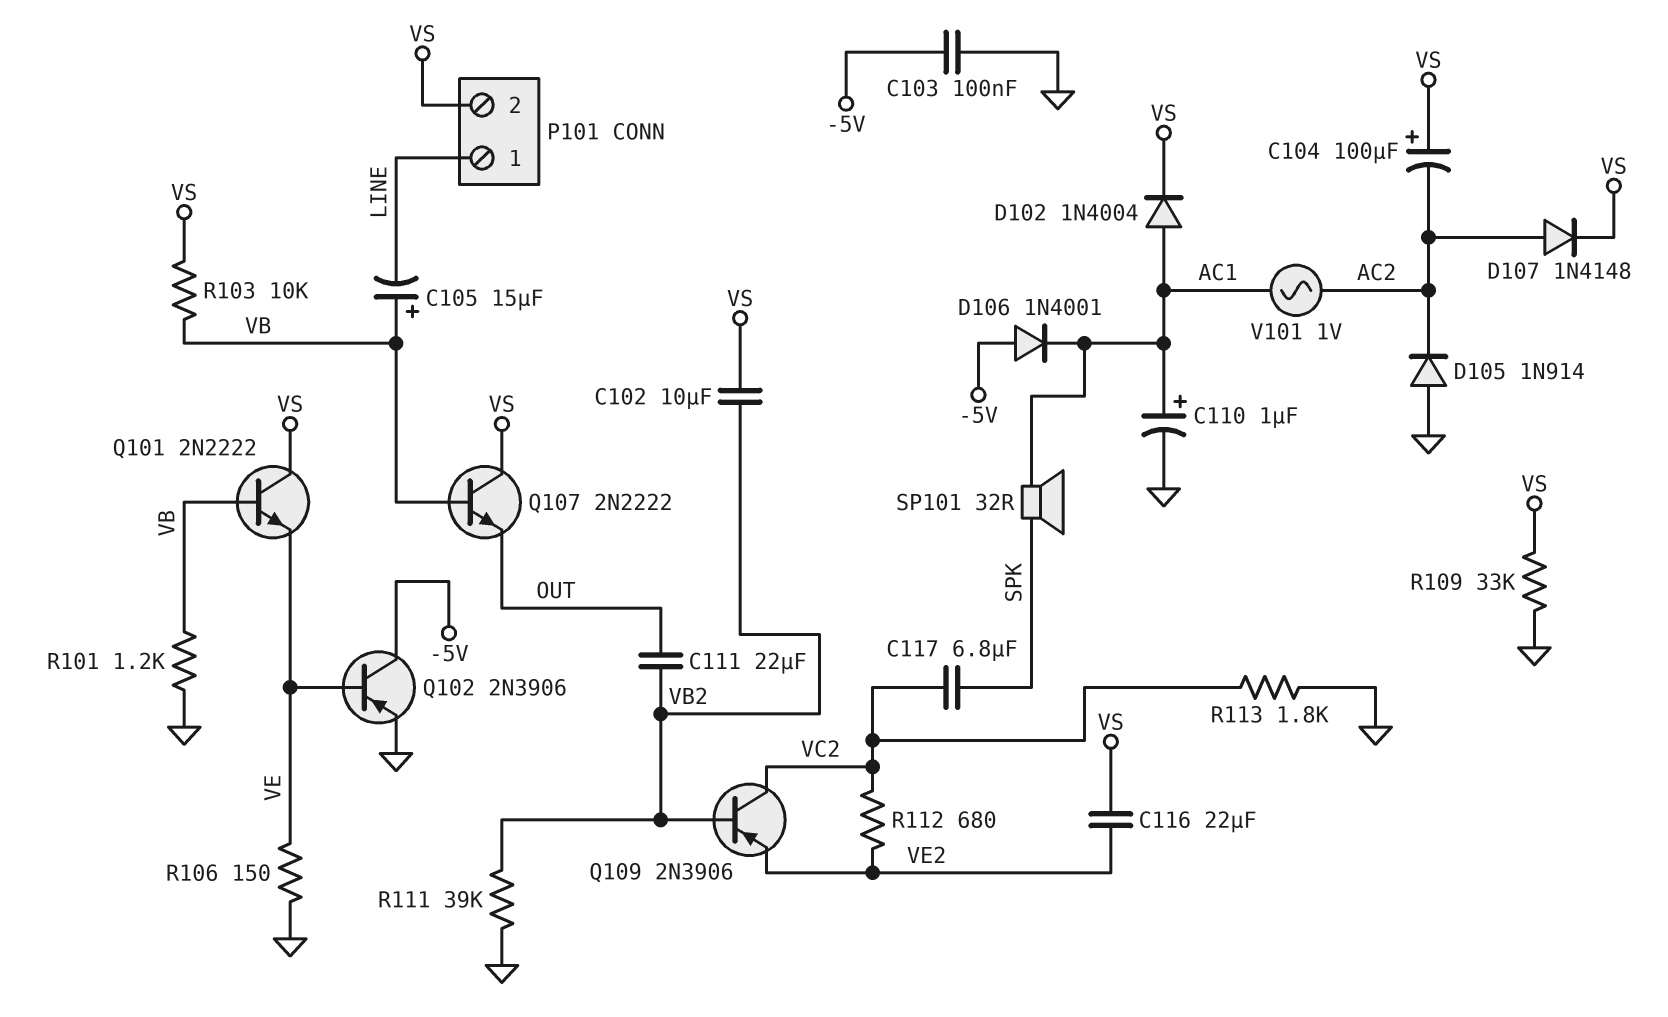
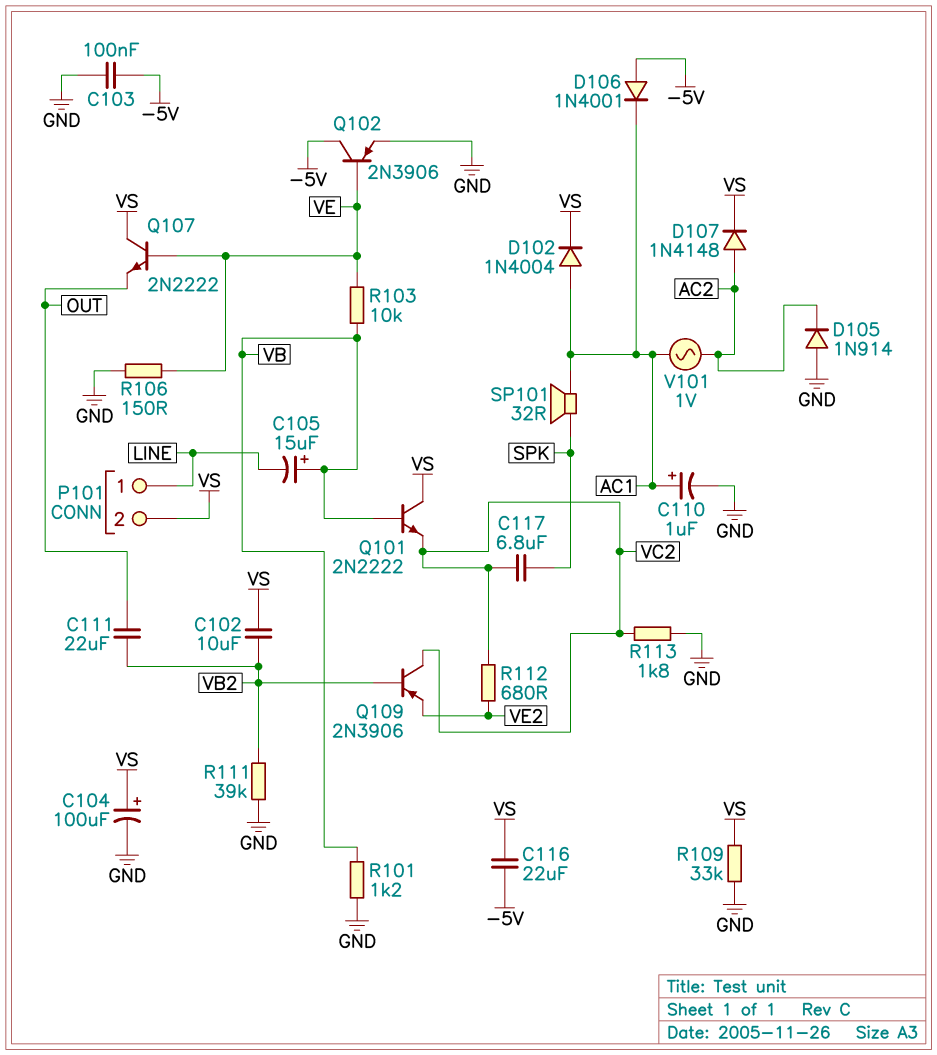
C104: 100uF (plus VS, minus AC2) -> 100uF (plus VS, minus GND)
C116: 22uF (VE2, VS) -> 22uF (-5V, VS)
Q101: NPN 2N2222 (B VB, C VS, E VE) -> NPN 2N2222 (B VB, C VS, E VC2)
Q107: NPN 2N2222 (B VB, C VS, E OUT) -> NPN 2N2222 (B VE, C VS, E OUT)
R103: 10k (VB, VS) -> 10k (VB, VE)

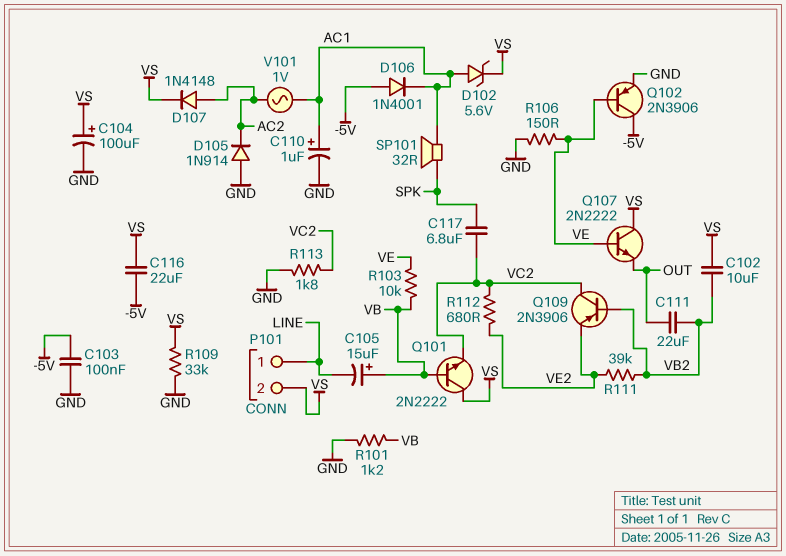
D102: diode 1N4004 (A AC1, K VS) -> zener 5.6V (A AC1, K VS)
R111: 39k (GND, VB2) -> 39k (VB2, VE2)

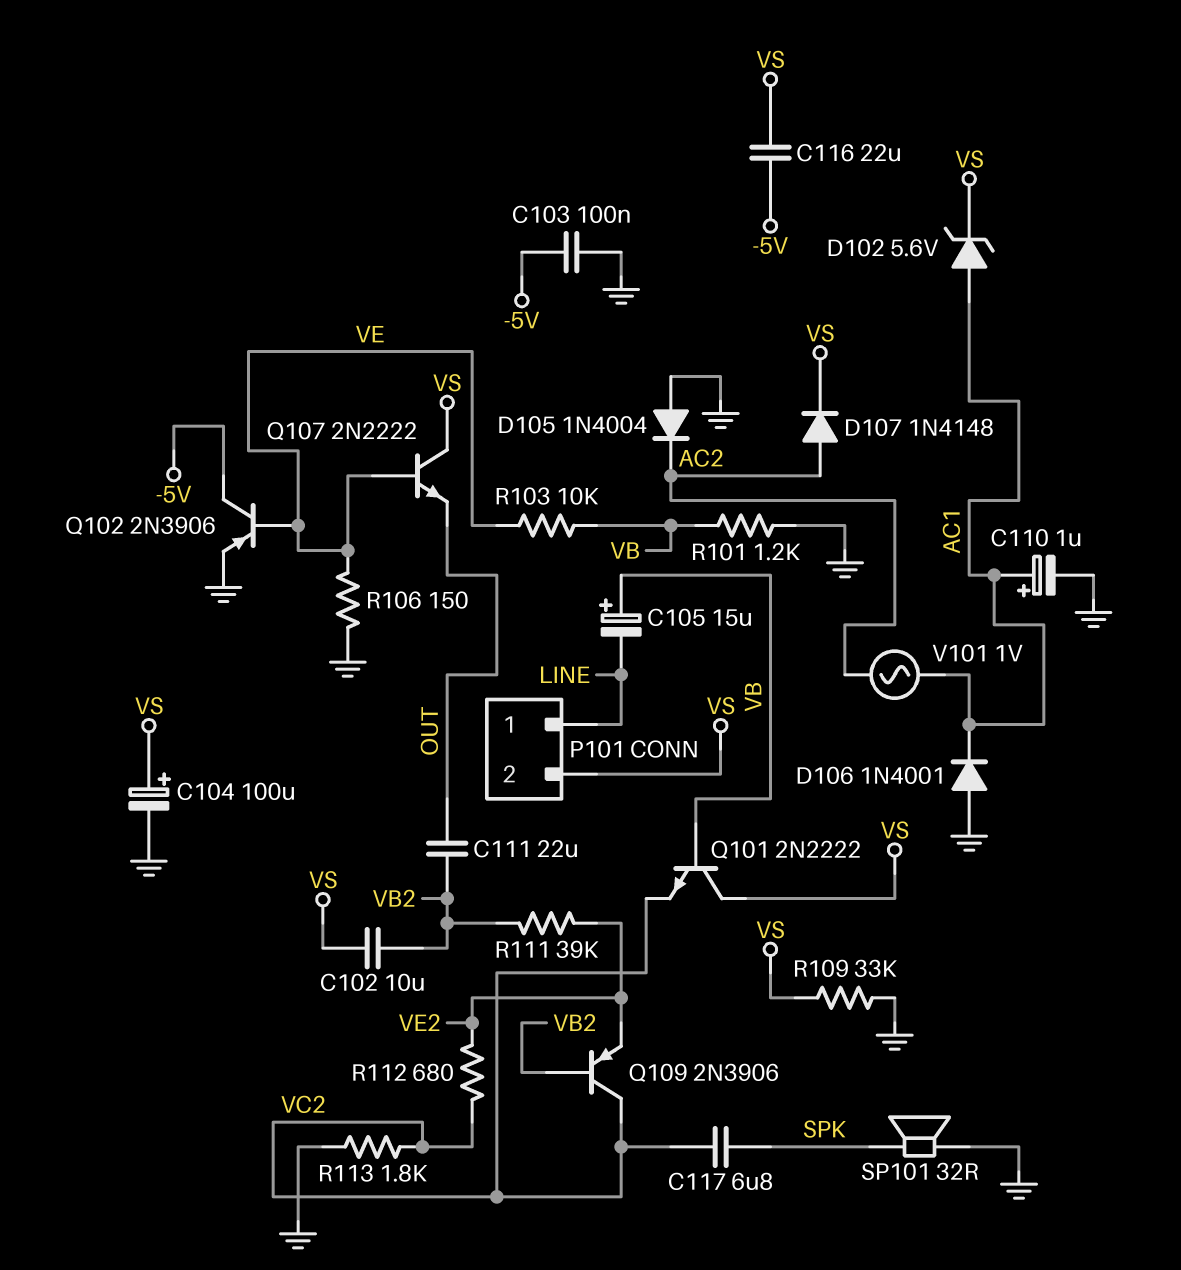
D105: diode 1N914 (A GND, K AC2) -> diode 1N4004 (A GND, K AC2)
D106: diode 1N4001 (A -5V, K AC1) -> diode 1N4001 (A GND, K AC1)
SP101: speaker 32R (AC1, SPK) -> speaker 32R (GND, SPK)

